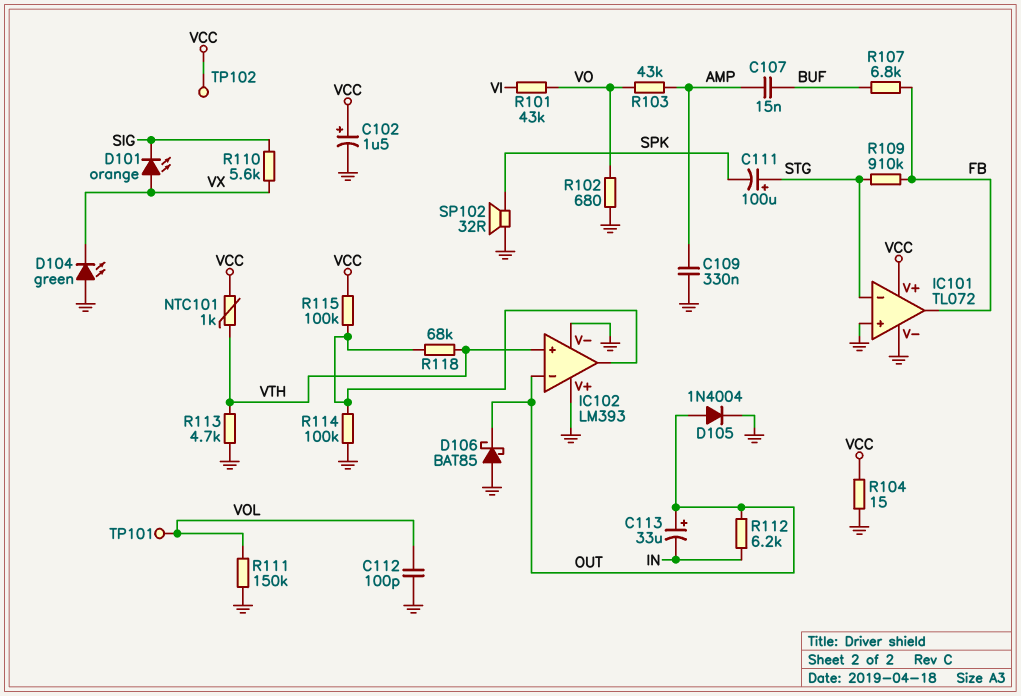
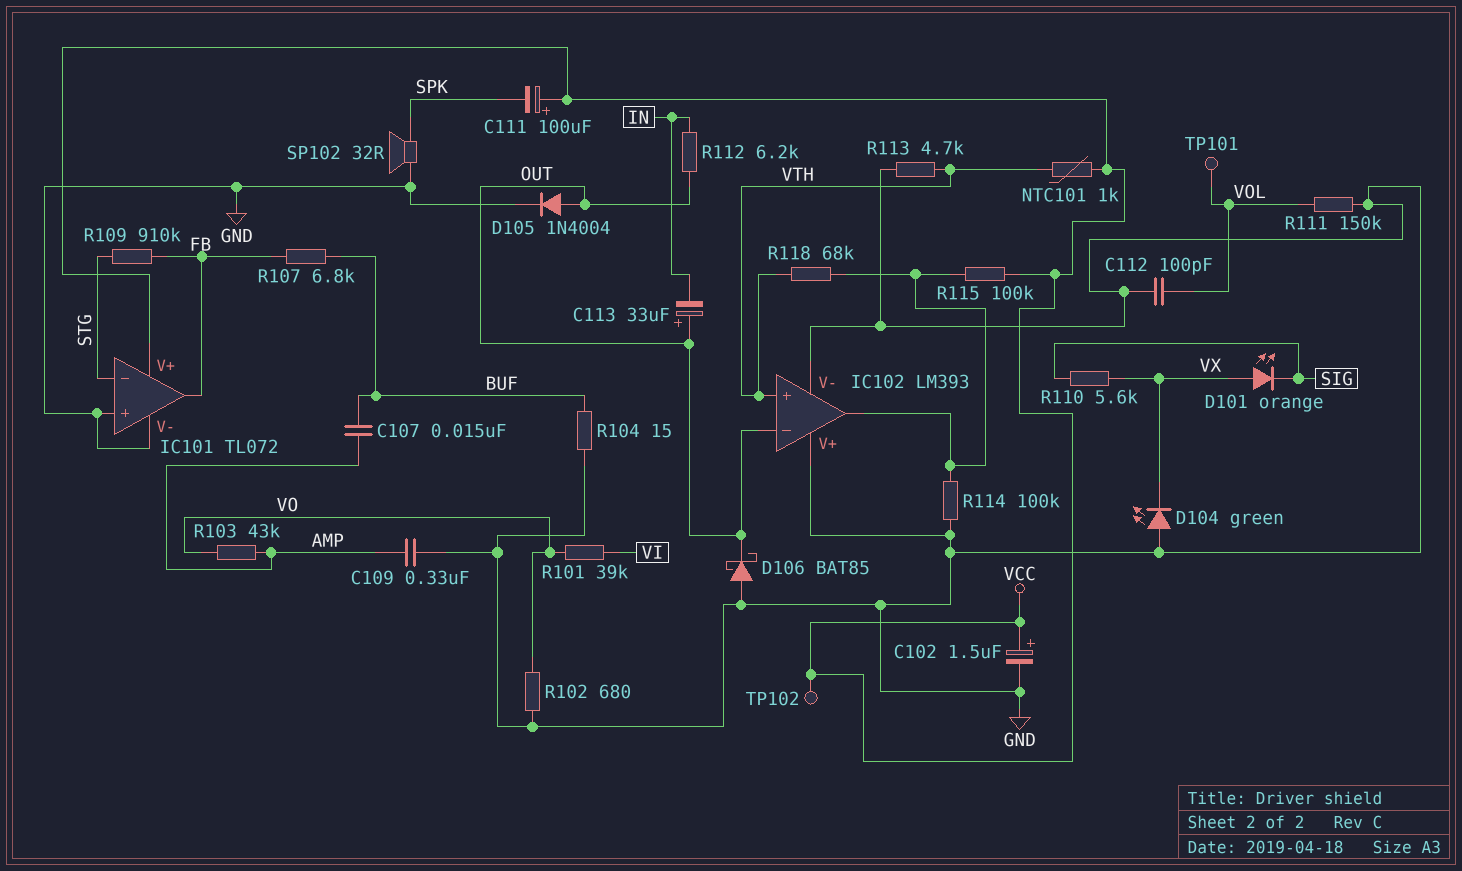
C111: 100uF (plus STG, minus SPK) -> 100uF (plus VCC, minus SPK)
R101: 43k (VI, VO) -> 39k (VI, VO)
R104: 15 (GND, VCC) -> 15 (BUF, GND)

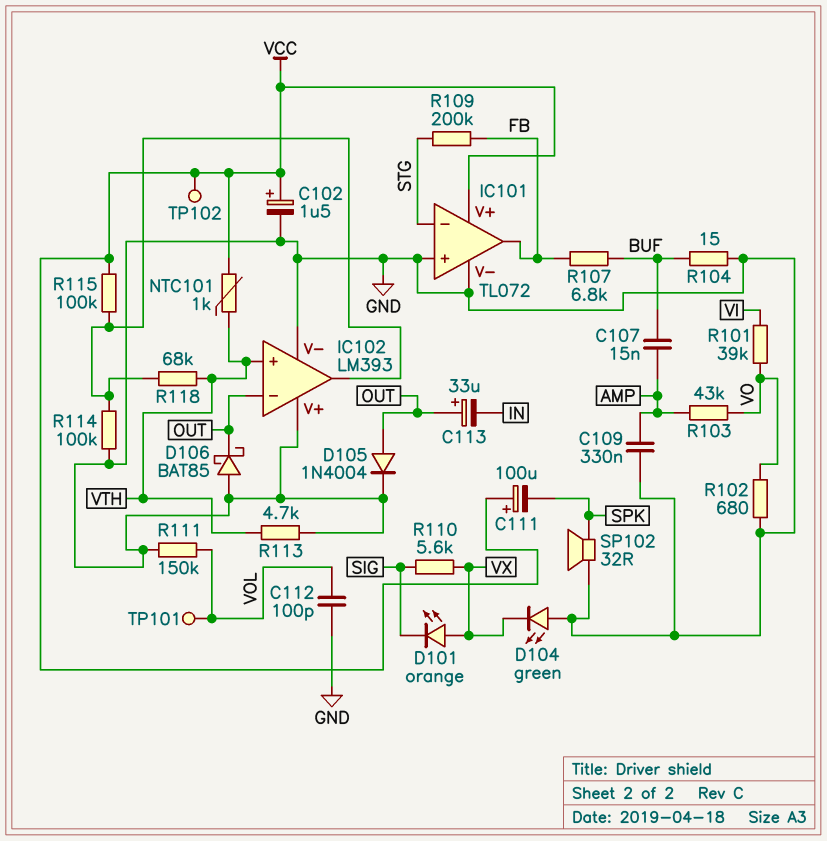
R109: 910k (FB, STG) -> 200k (FB, STG)
R112: 6.2k (IN, OUT) -> none

